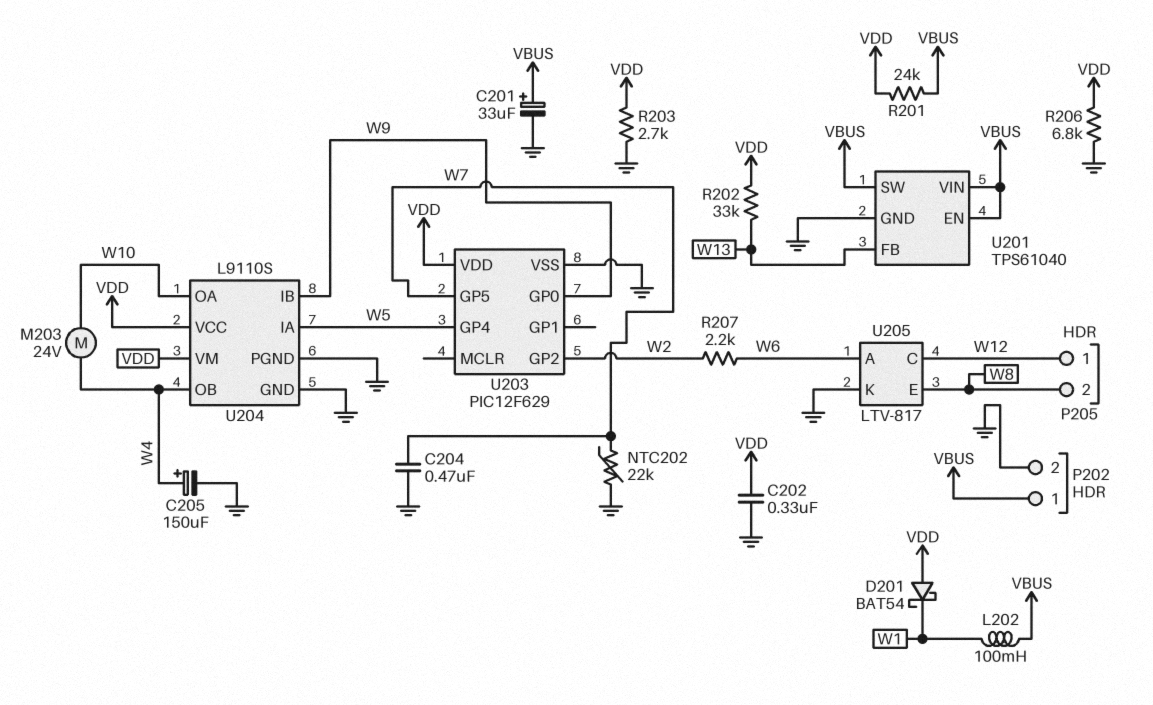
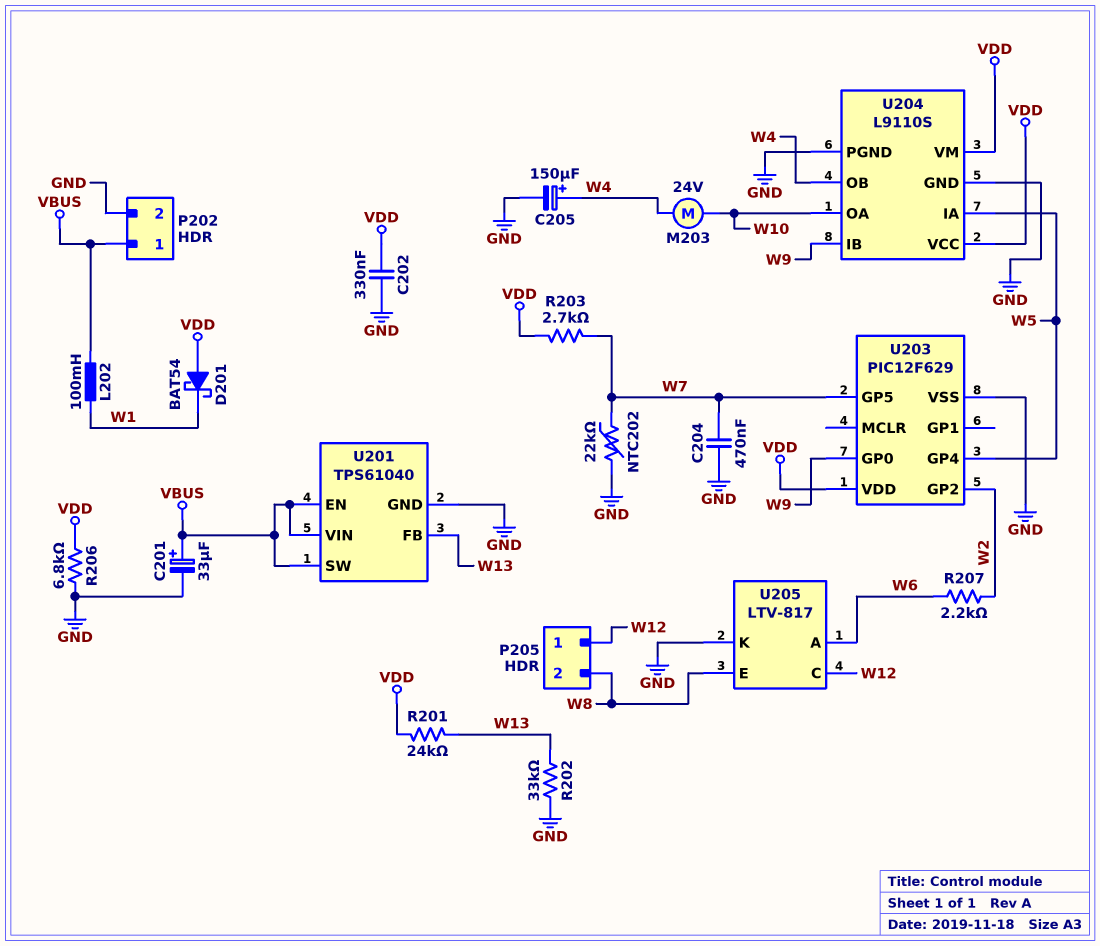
R201: 24k (VBUS, VDD) -> 24k (VDD, W13)
R202: 33k (VDD, W13) -> 33k (GND, W13)
R203: 2.7k (GND, VDD) -> 2.7k (VDD, W7)

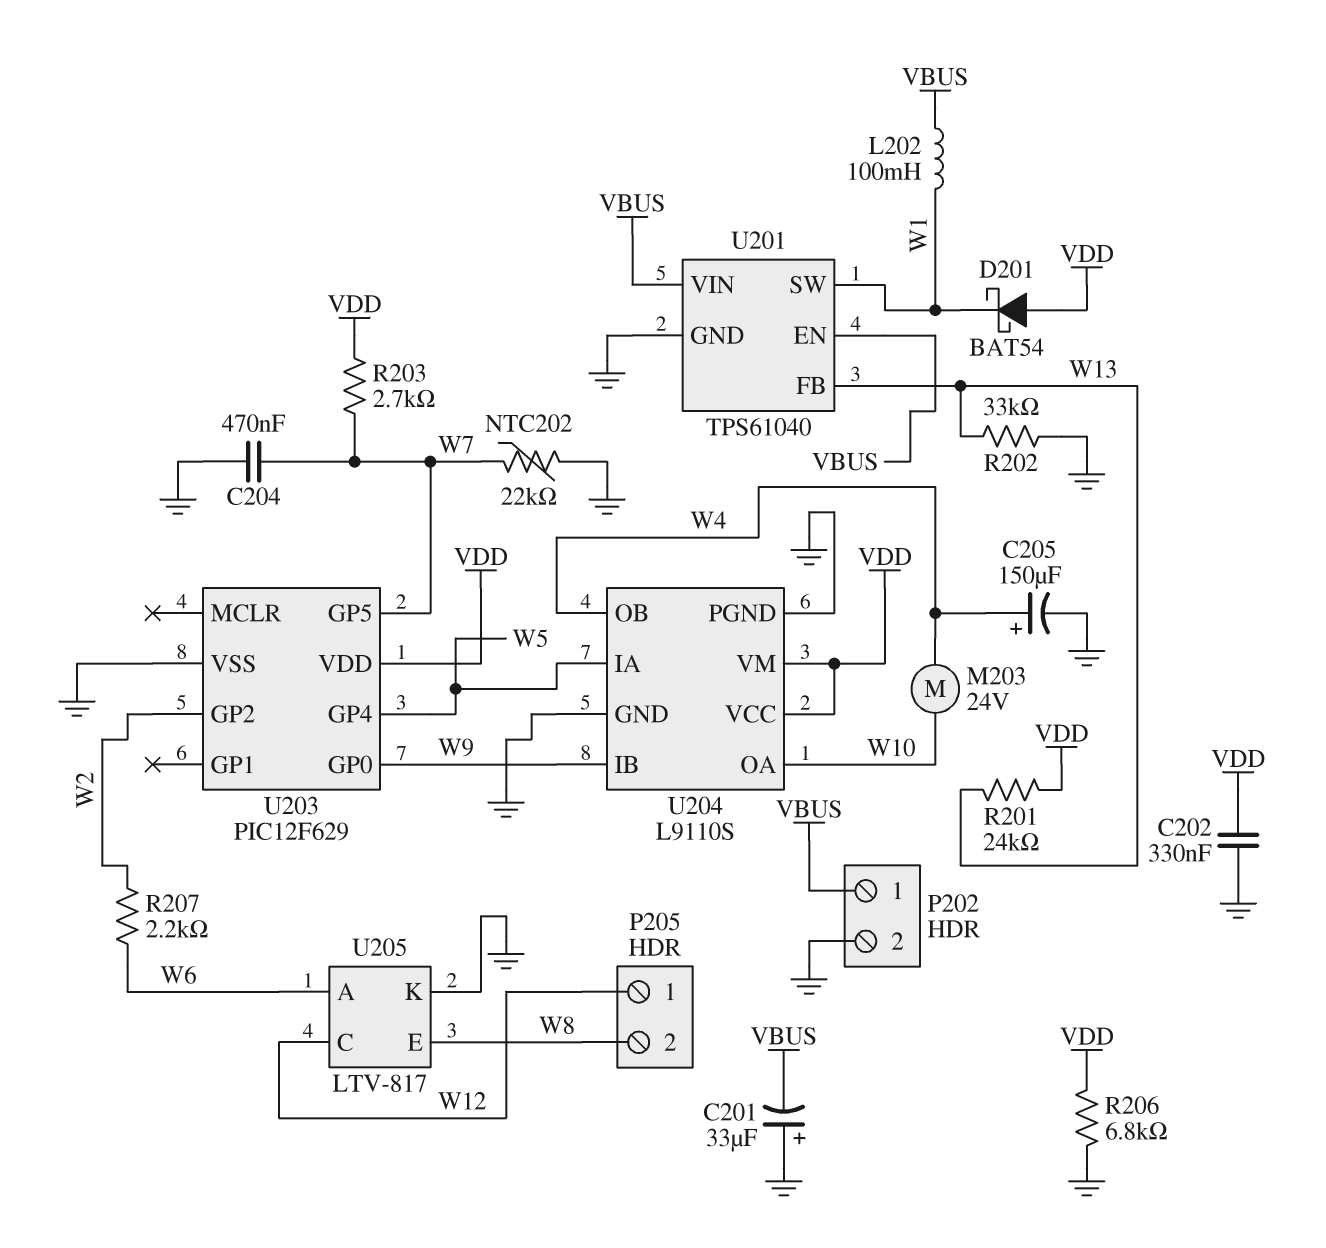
C201: 33uF (plus VBUS, minus GND) -> 33uF (plus GND, minus VBUS)
U201 pin SW: VBUS -> W1

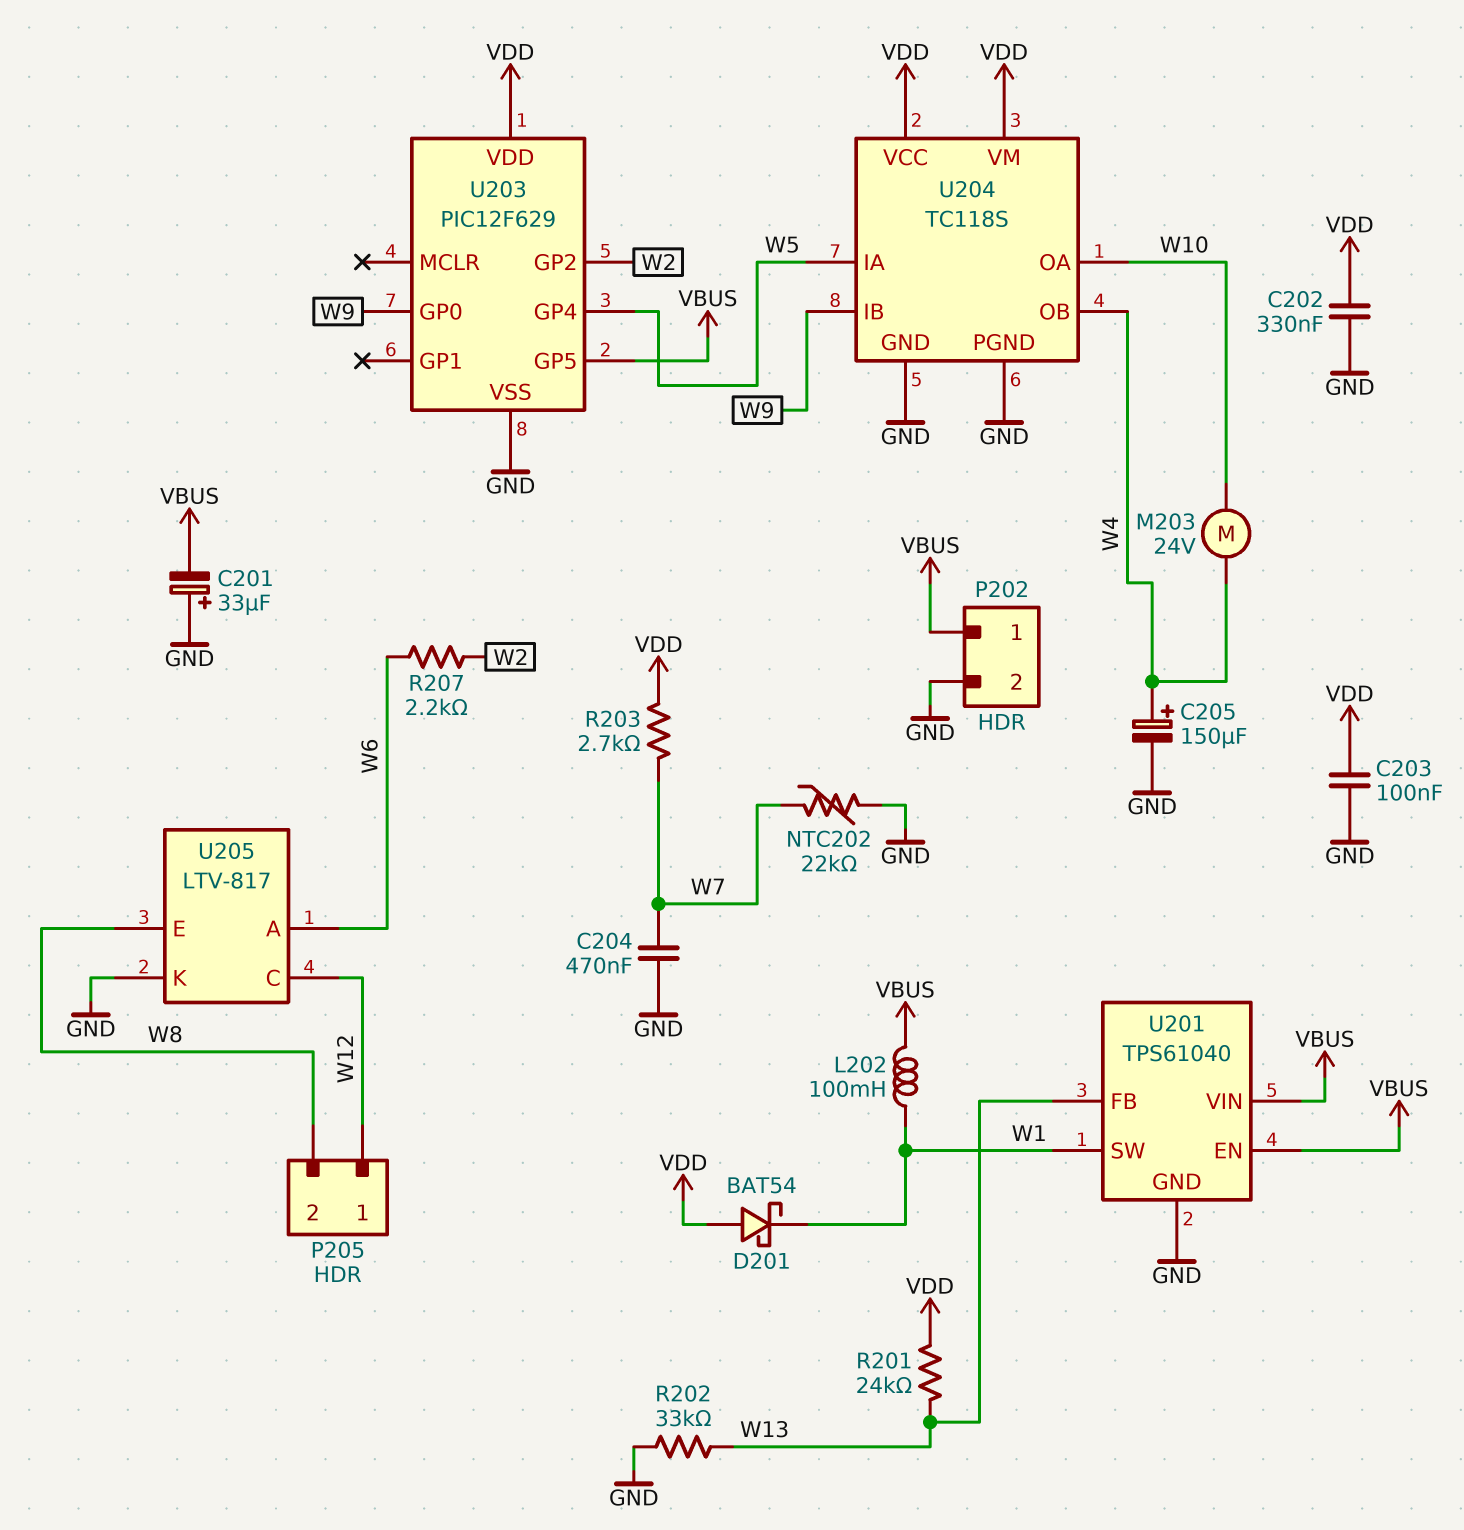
C203: none -> 100nF (GND, VDD)
R206: 6.8k (GND, VDD) -> none
U203 pin GP5: W7 -> VBUS
U204: L9110S -> TC118S

